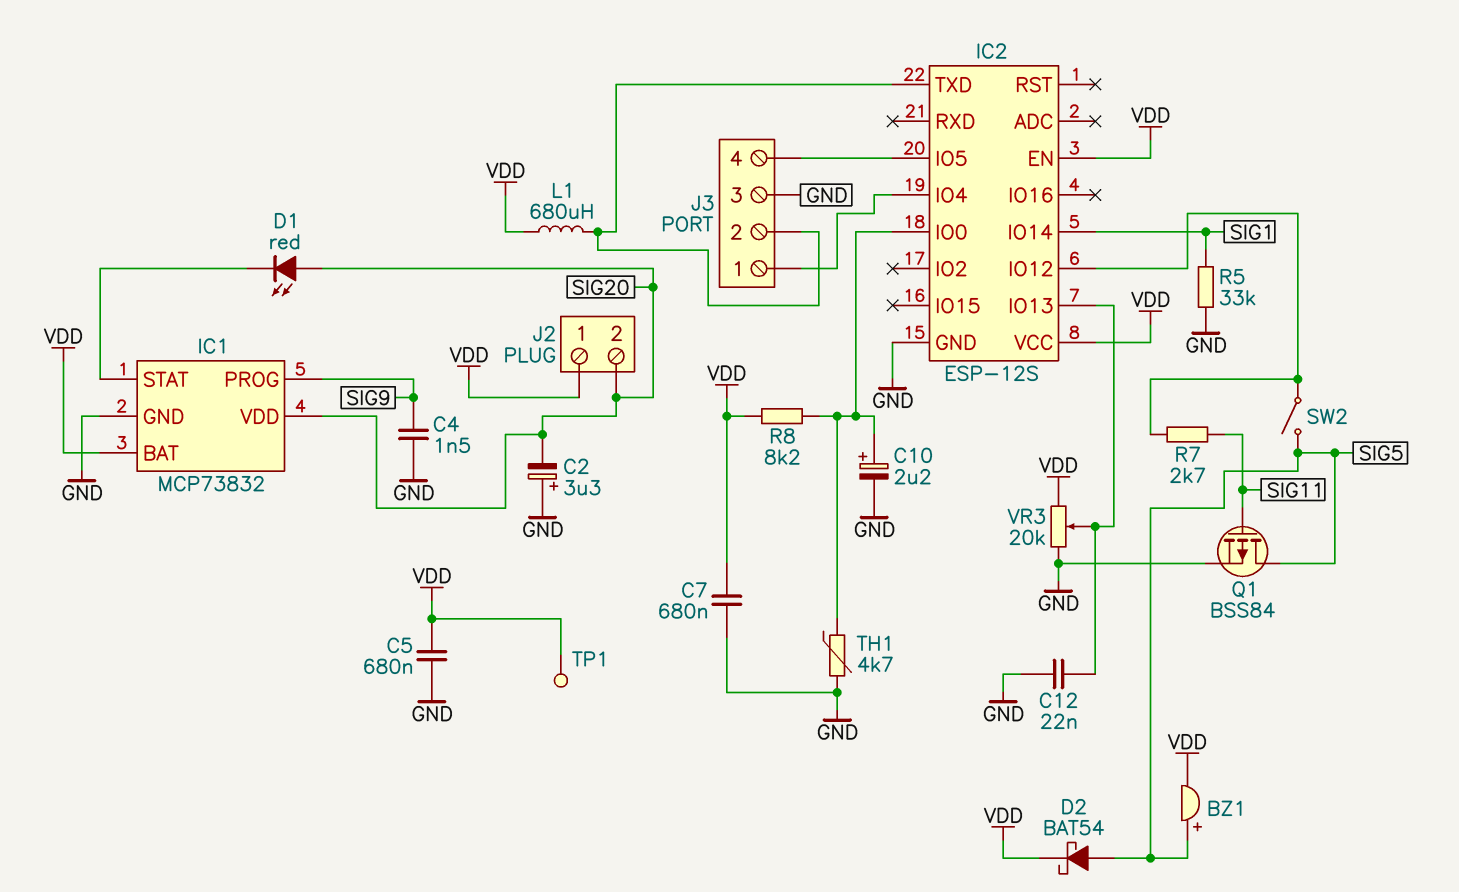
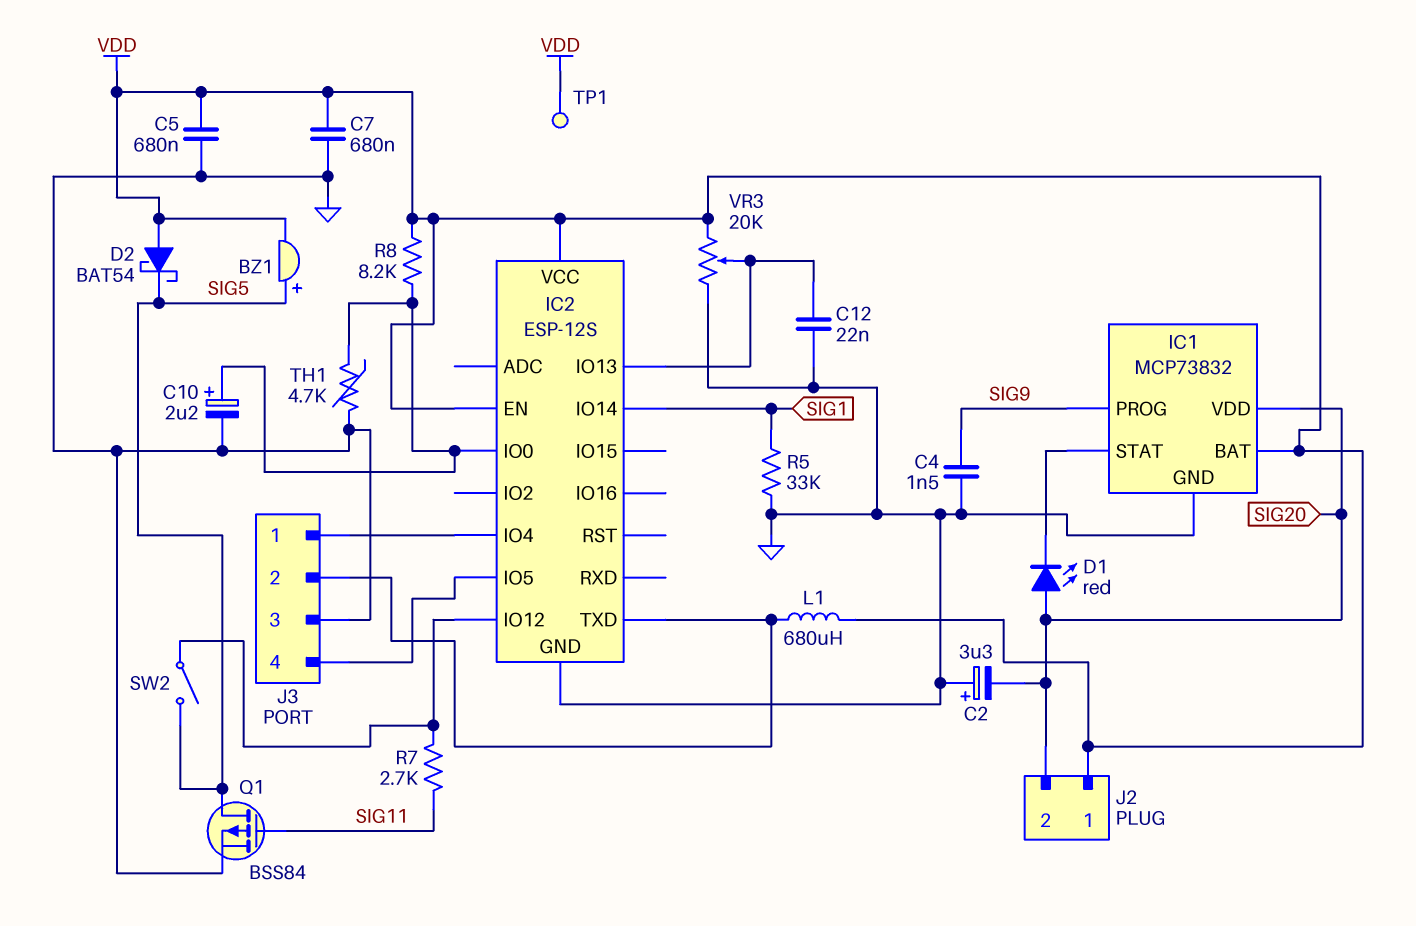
D2: schottky BAT54 (A SIG5, K VDD) -> schottky BAT54 (A VDD, K SIG5)

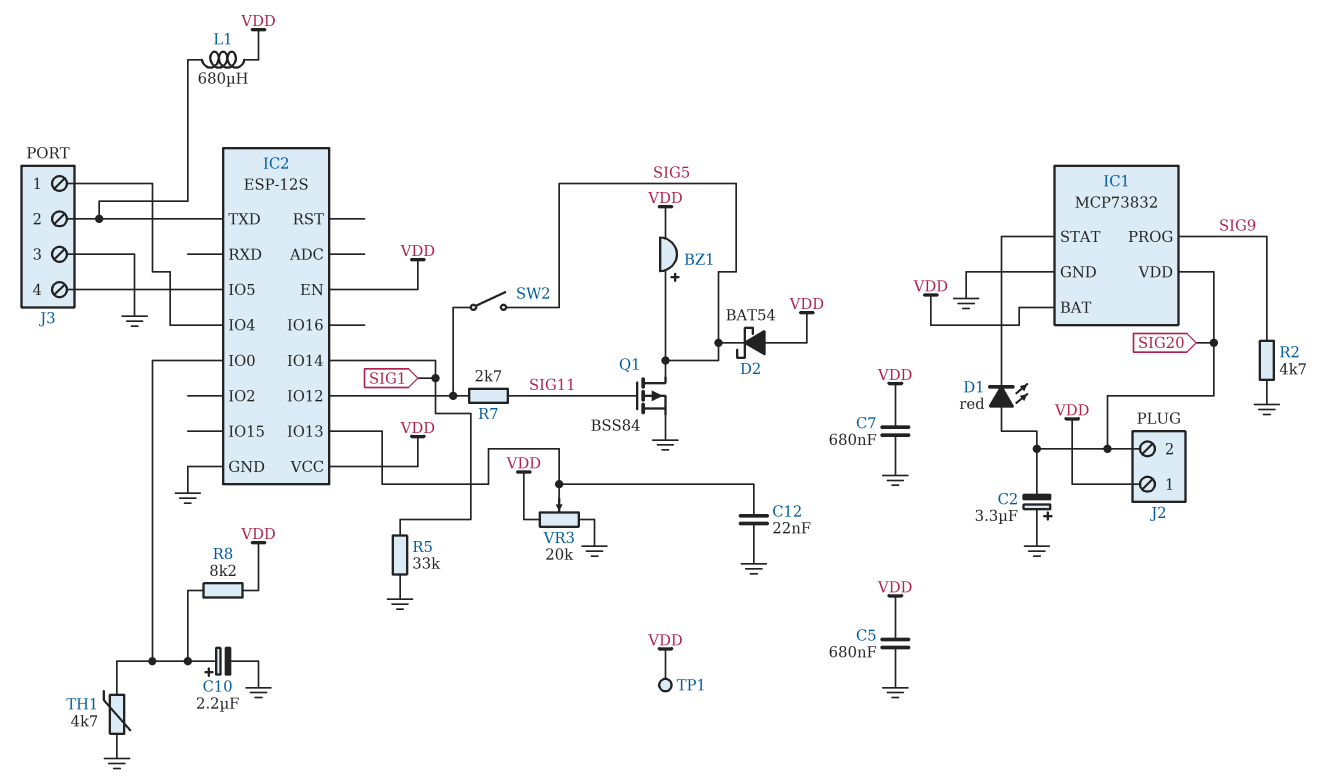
C4: 1.5nF (GND, SIG9) -> none
R2: none -> 4.7k (GND, SIG9)

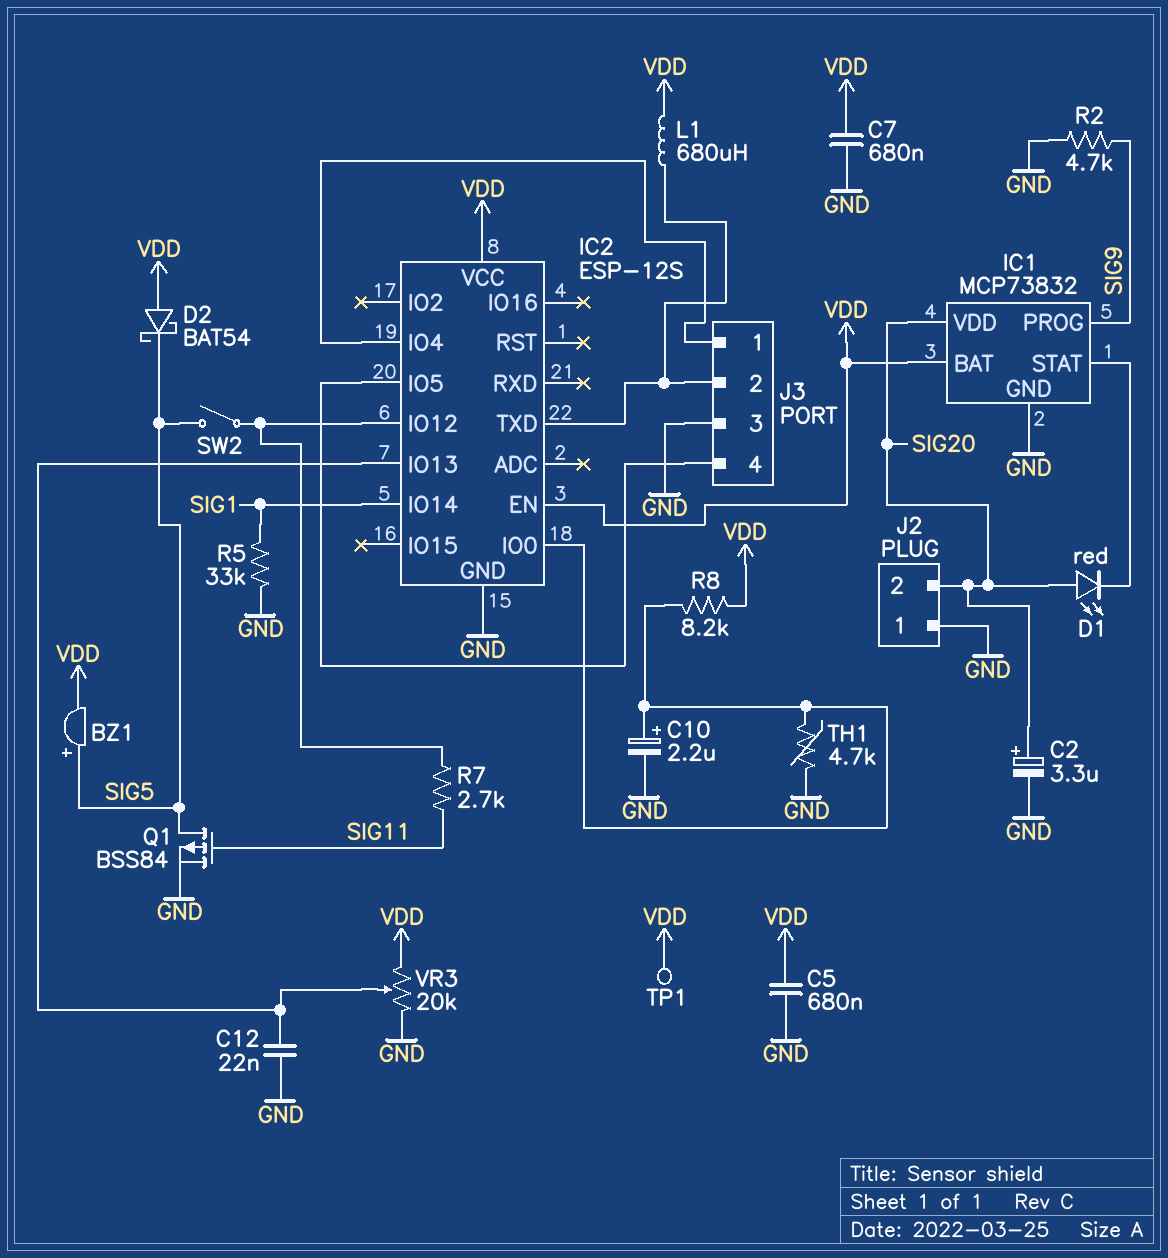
C2: 3.3uF (plus GND, minus SIG20) -> 3.3uF (plus SIG20, minus GND)
J2 pin 1: VDD -> GND

